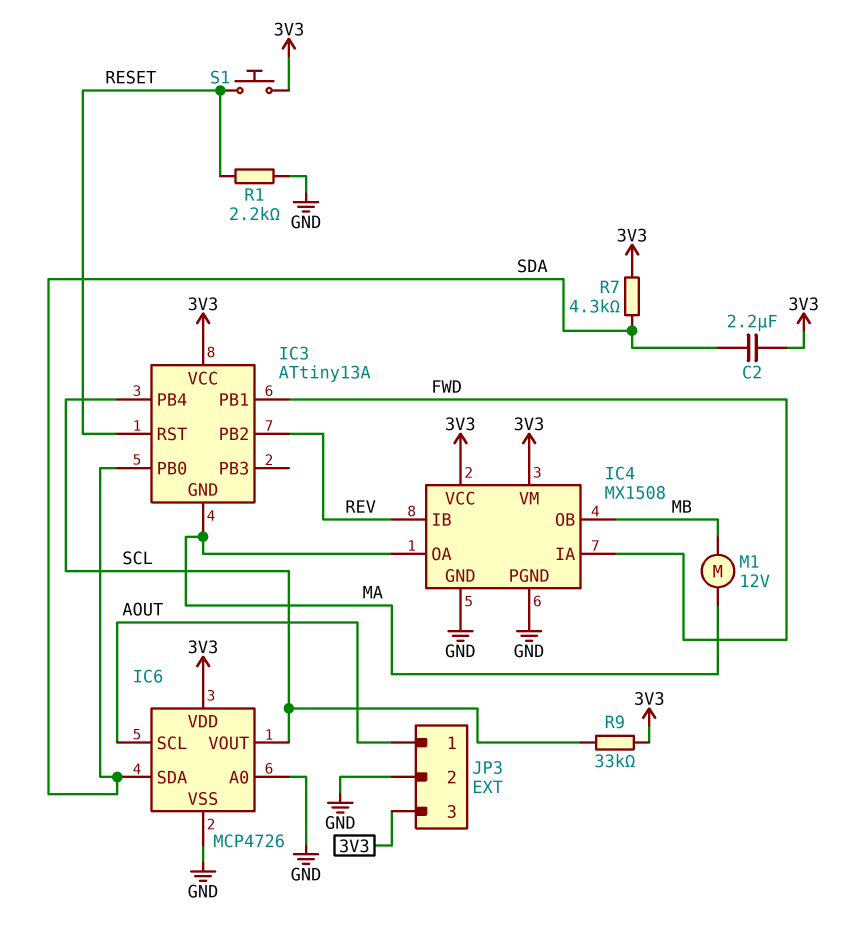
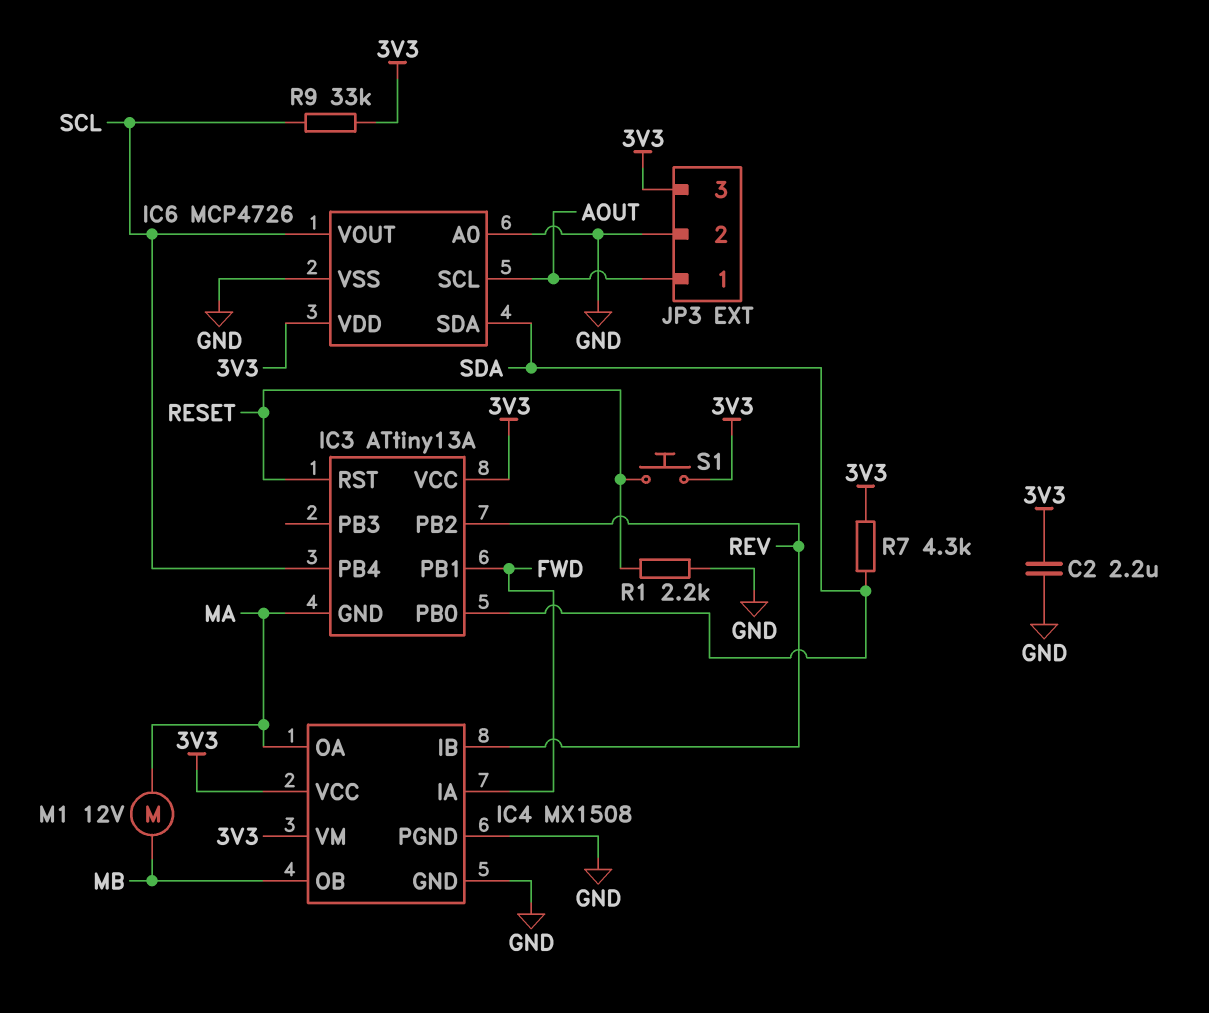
C2: 2.2uF (3V3, SDA) -> 2.2uF (3V3, GND)

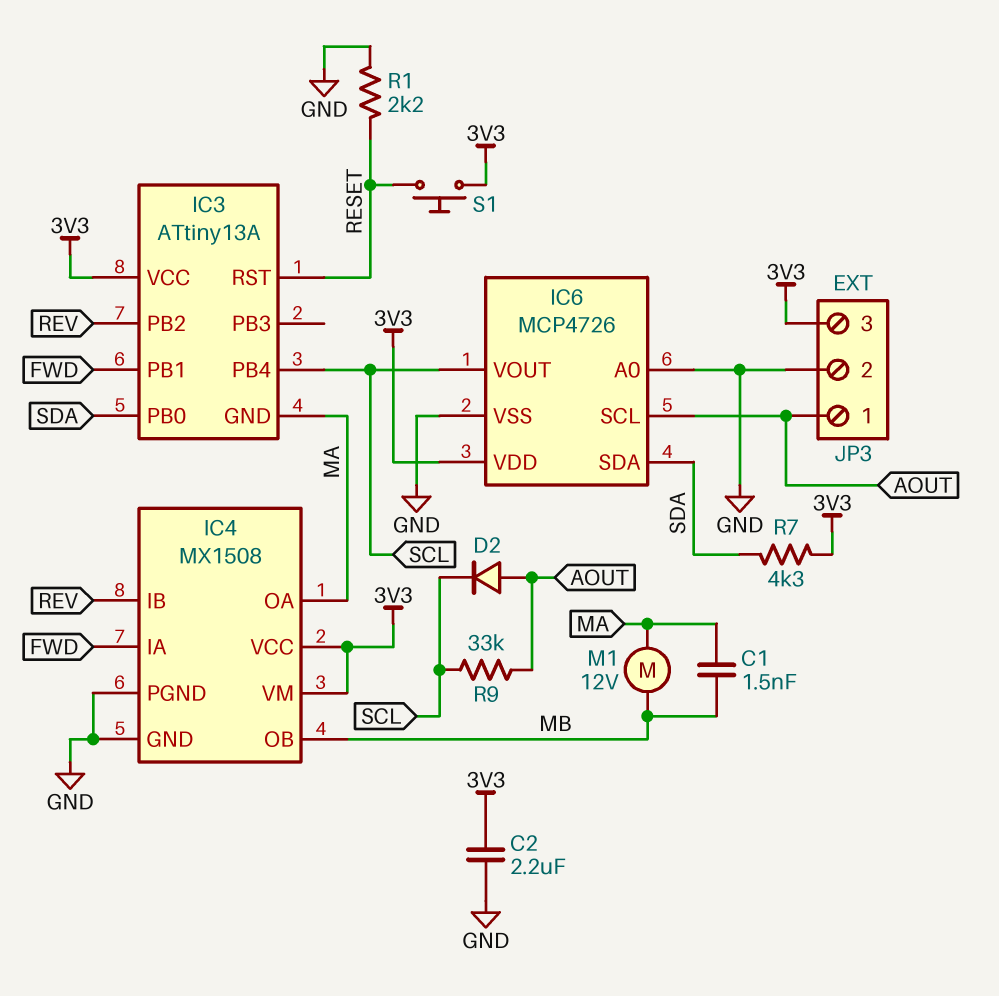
C1: none -> 1.5nF (MA, MB)
D2: none -> diode (A AOUT, K SCL)
R9: 33k (3V3, SCL) -> 33k (AOUT, SCL)

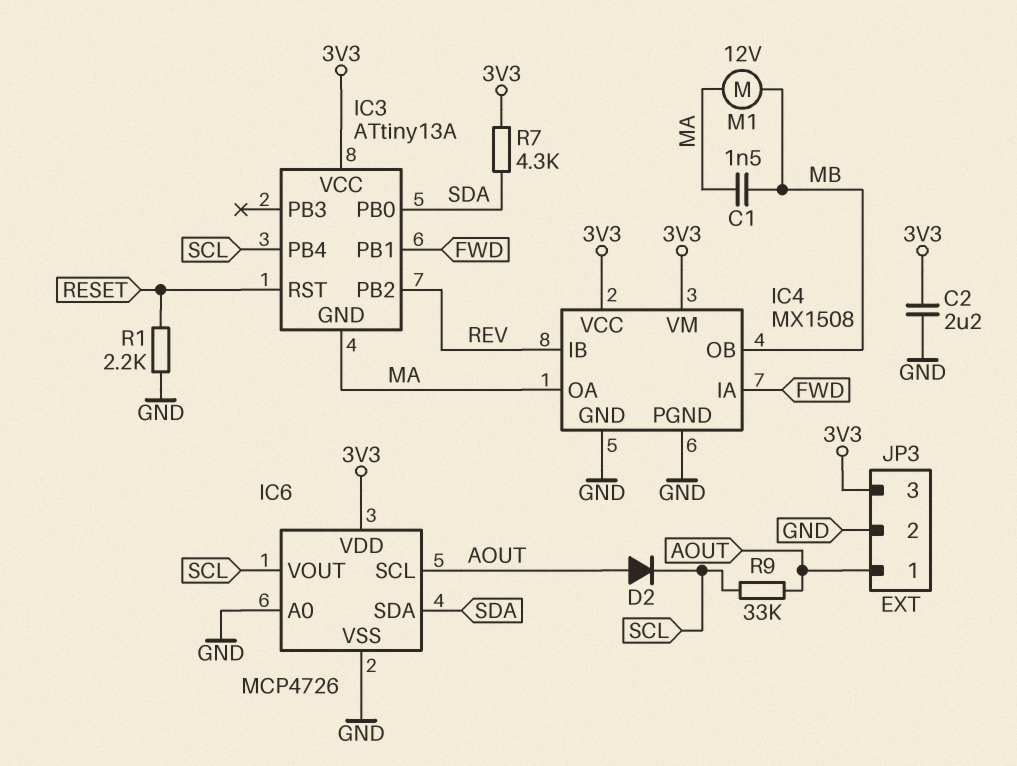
S1: button (3V3, RESET) -> none

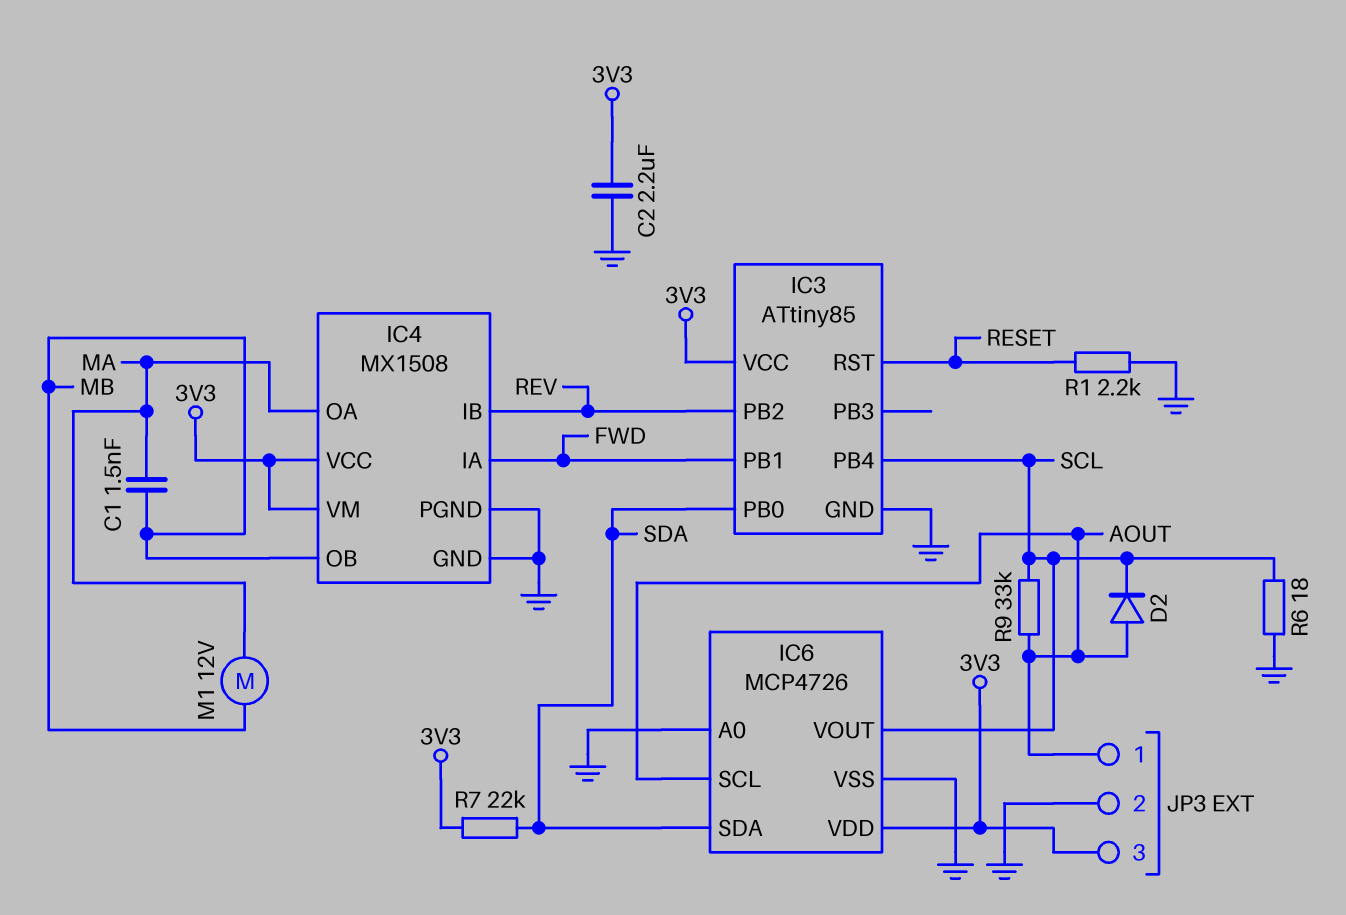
IC3: ATtiny13A -> ATtiny85
IC3 pin GND: MA -> GND
R6: none -> 18 (GND, SCL)
R7: 4.3k (3V3, SDA) -> 22k (3V3, SDA)

